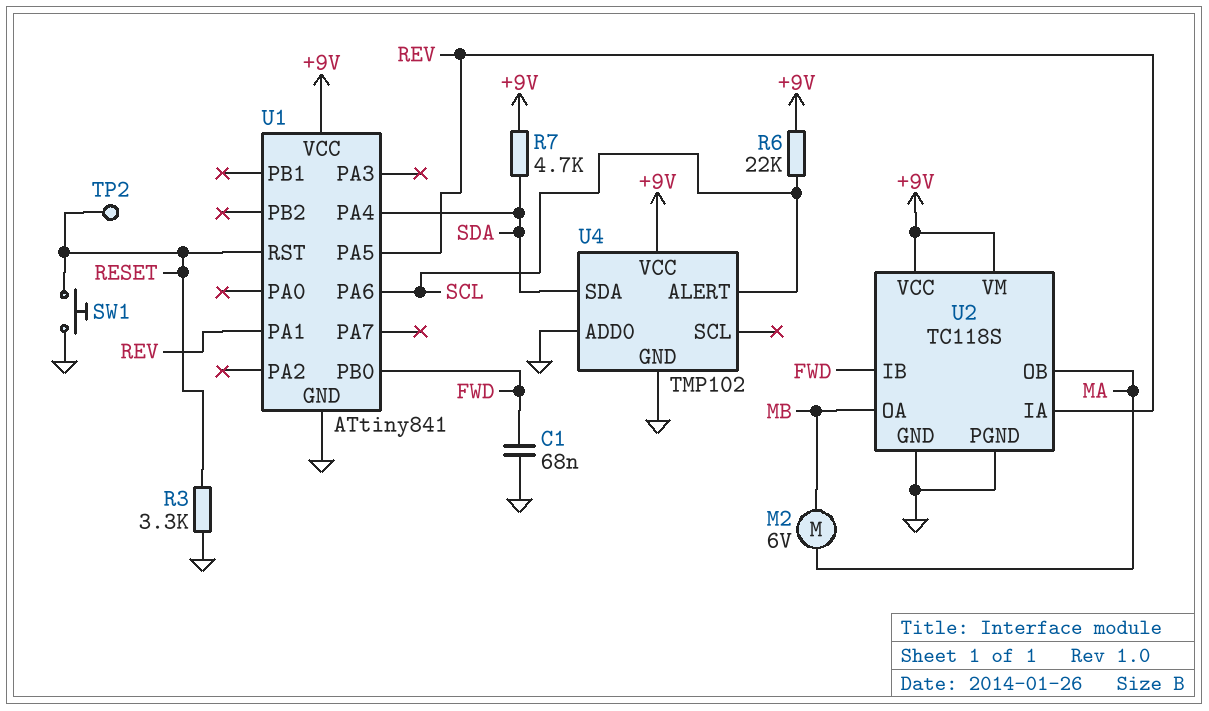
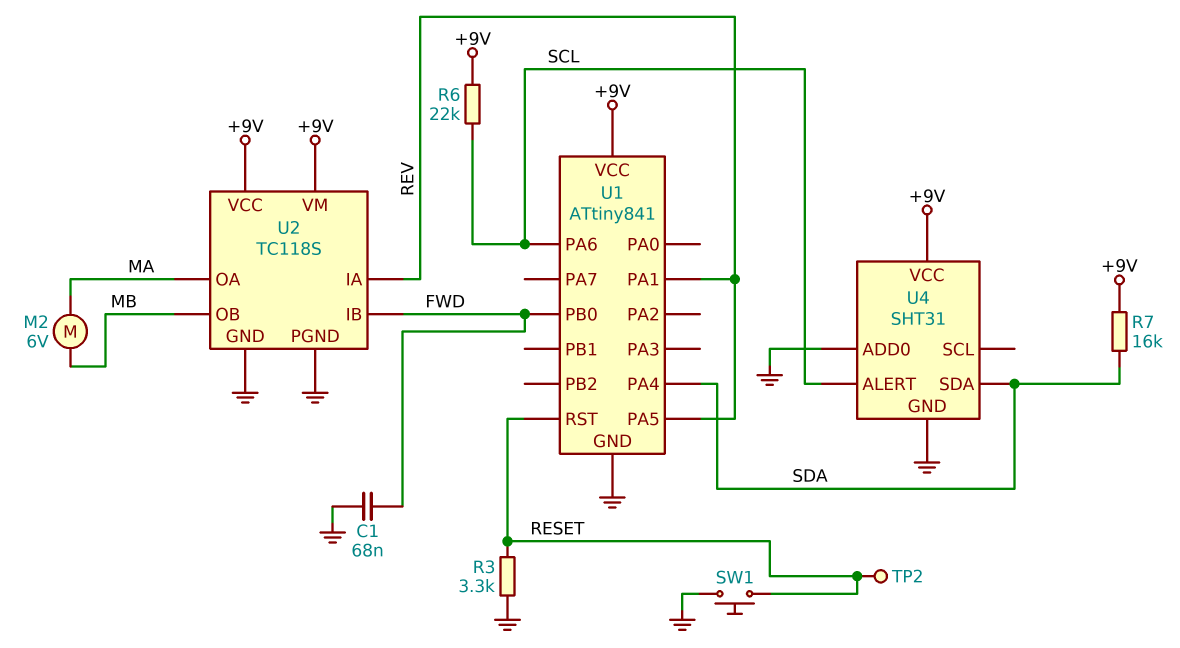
R7: 4.7k (+9V, SDA) -> 16k (+9V, SDA)
U2 pin OA: MB -> MA
U2 pin OB: MA -> MB
U4: TMP102 -> SHT31

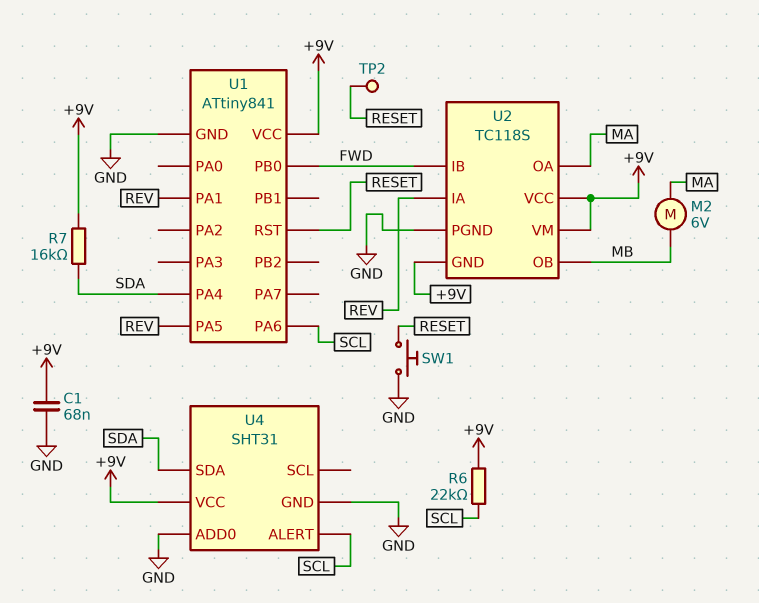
C1: 68nF (FWD, GND) -> 68nF (+9V, GND)
R3: 3.3k (GND, RESET) -> none
U2 pin GND: GND -> +9V

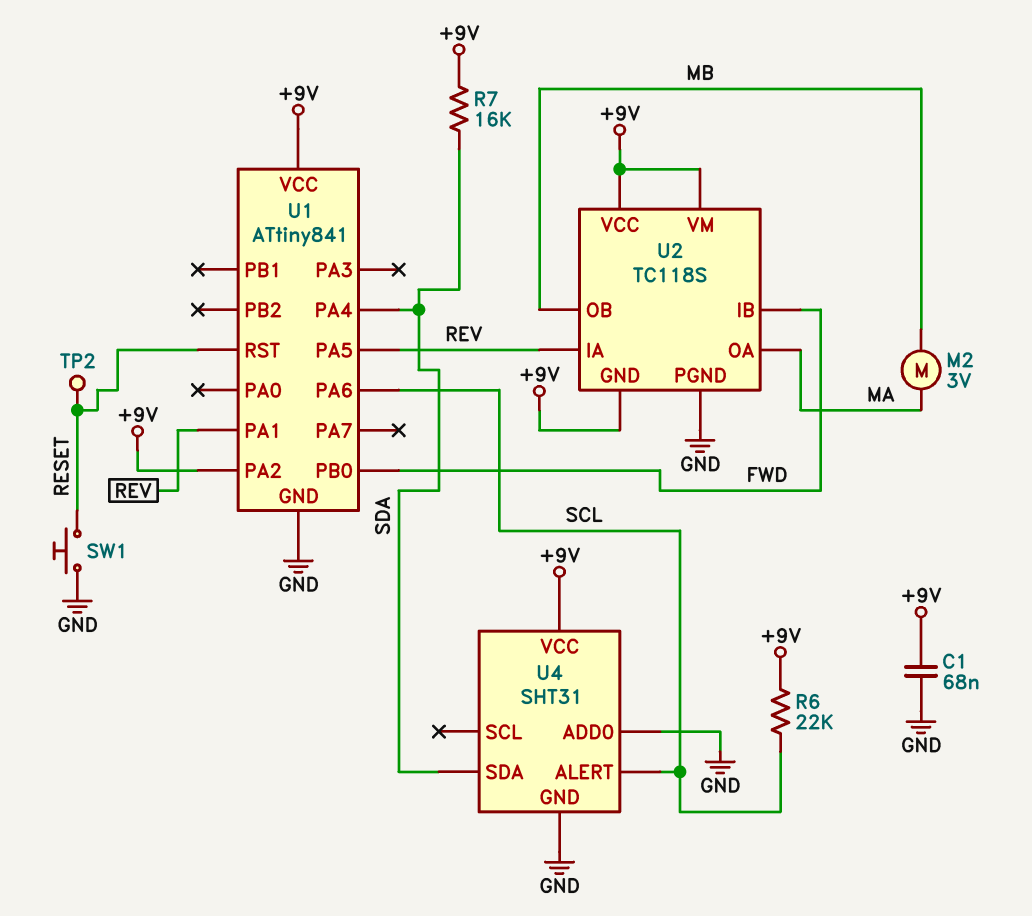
M2: motor 6V (MA, MB) -> motor 3V (MA, MB)
U1 pin PA2: none -> +9V

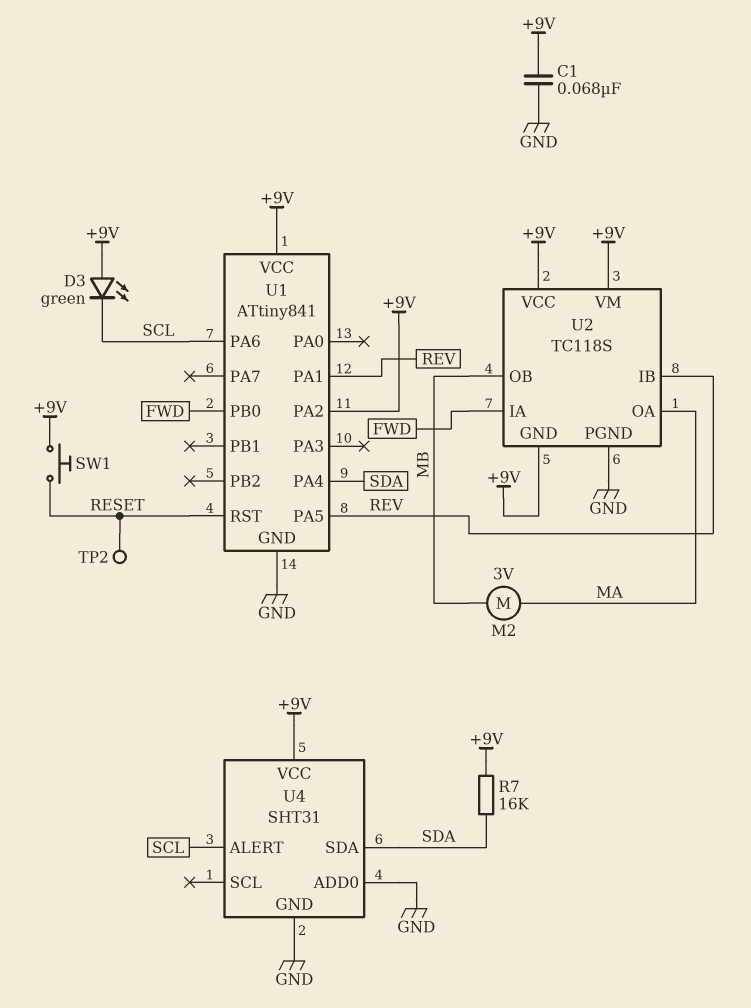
D3: none -> LED green (A +9V, K SCL)
R6: 22k (+9V, SCL) -> none
SW1: button (GND, RESET) -> button (+9V, RESET)
U2 pin IA: REV -> FWD
U2 pin IB: FWD -> REV

